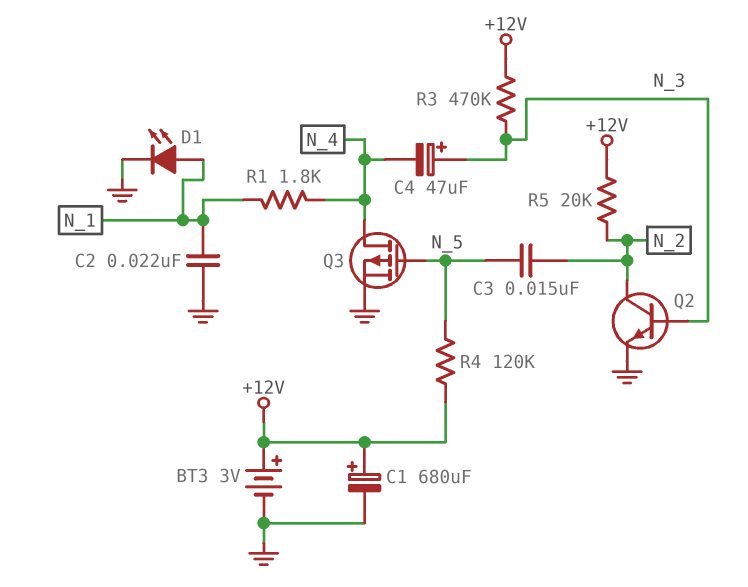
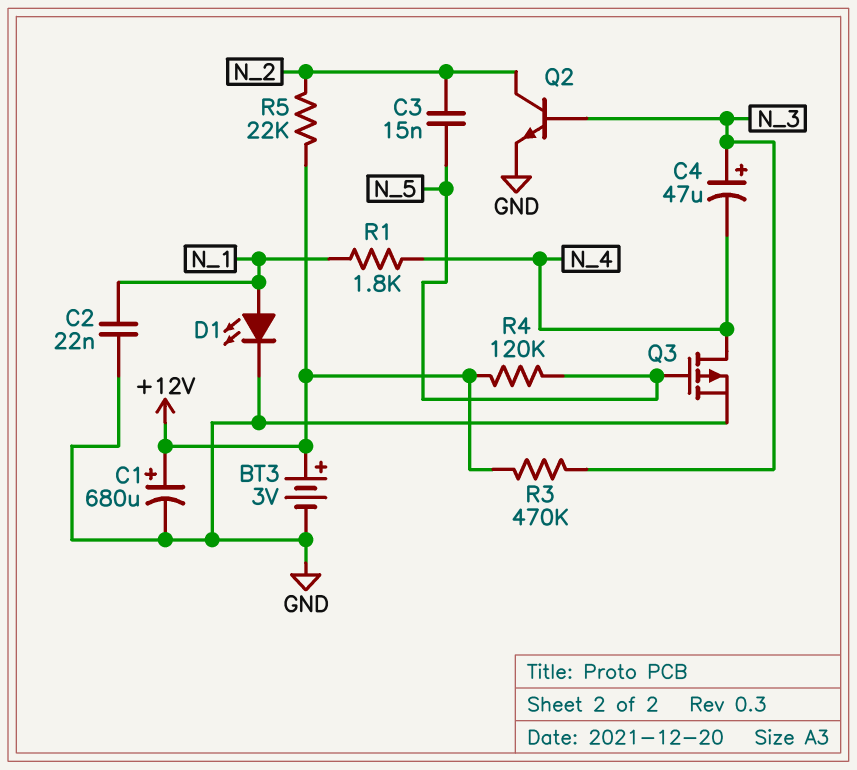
R5: 20k (+12V, N_2) -> 22k (+12V, N_2)

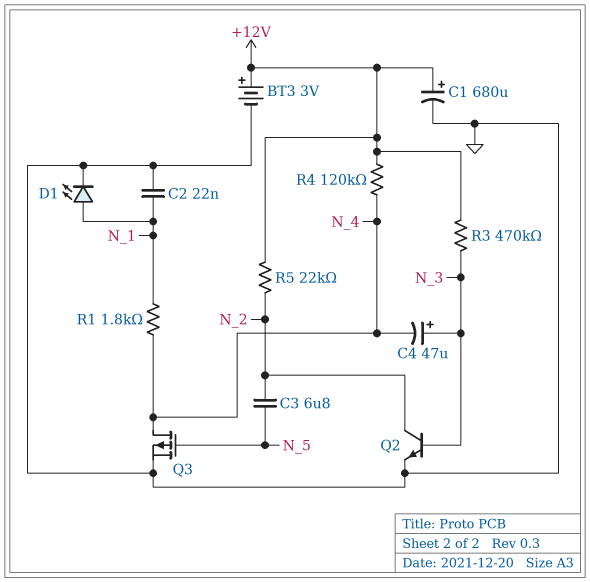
C3: 15nF (N_2, N_5) -> 6.8uF (N_2, N_5)
R4: 120k (+12V, N_5) -> 120k (+12V, N_4)

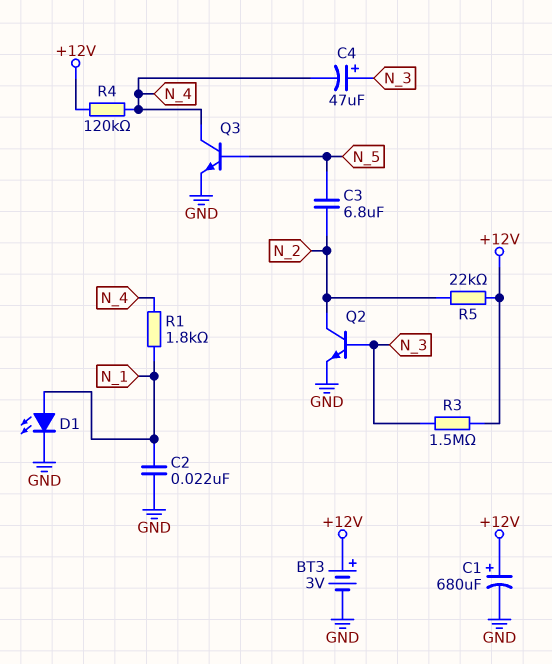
Q3: PMOS (G N_5, D N_4, S GND) -> NPN (B N_5, C N_4, E GND)
R3: 470k (+12V, N_3) -> 1.5M (+12V, N_3)

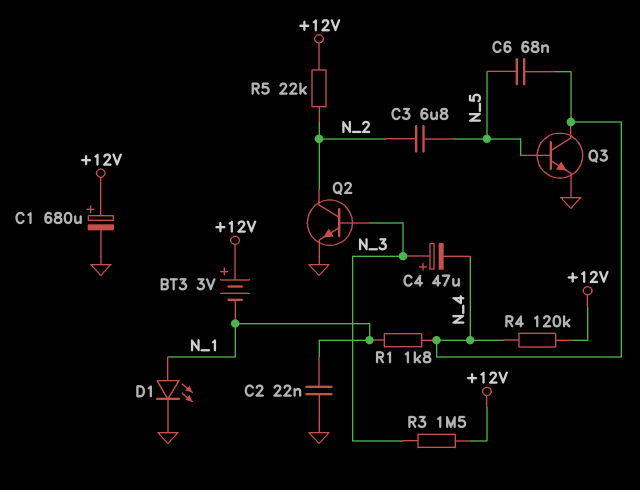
BT3: 3V (plus +12V, minus GND) -> 3V (plus +12V, minus N_1)
C6: none -> 68nF (N_4, N_5)

